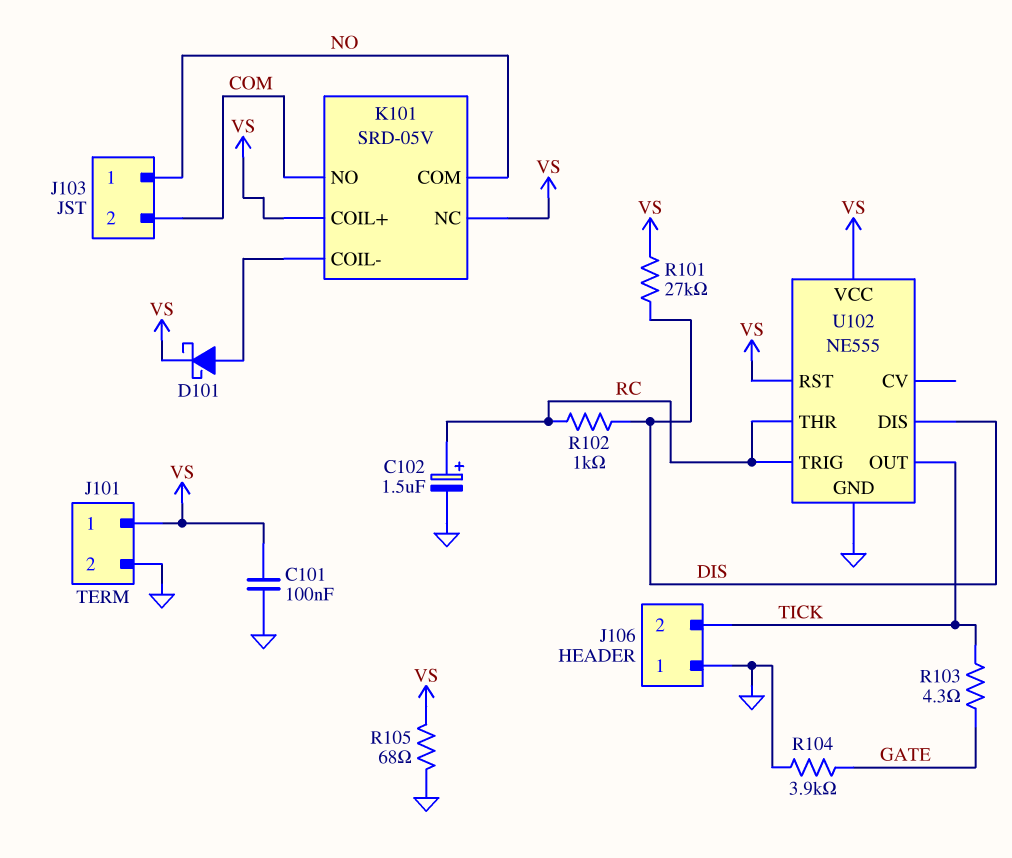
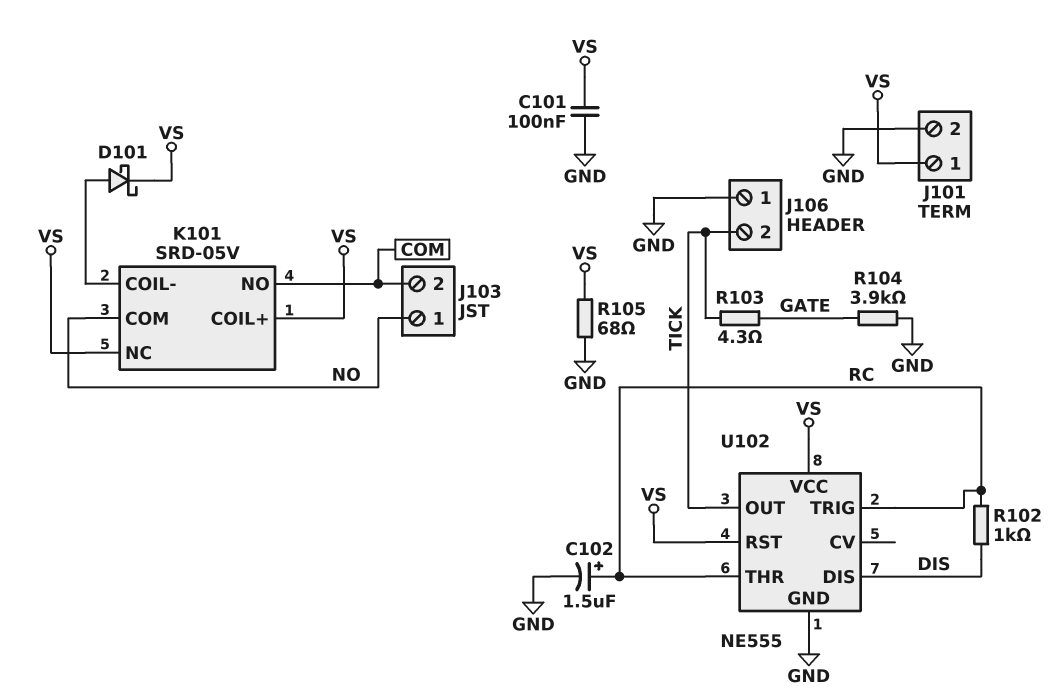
R101: 27k (DIS, VS) -> none

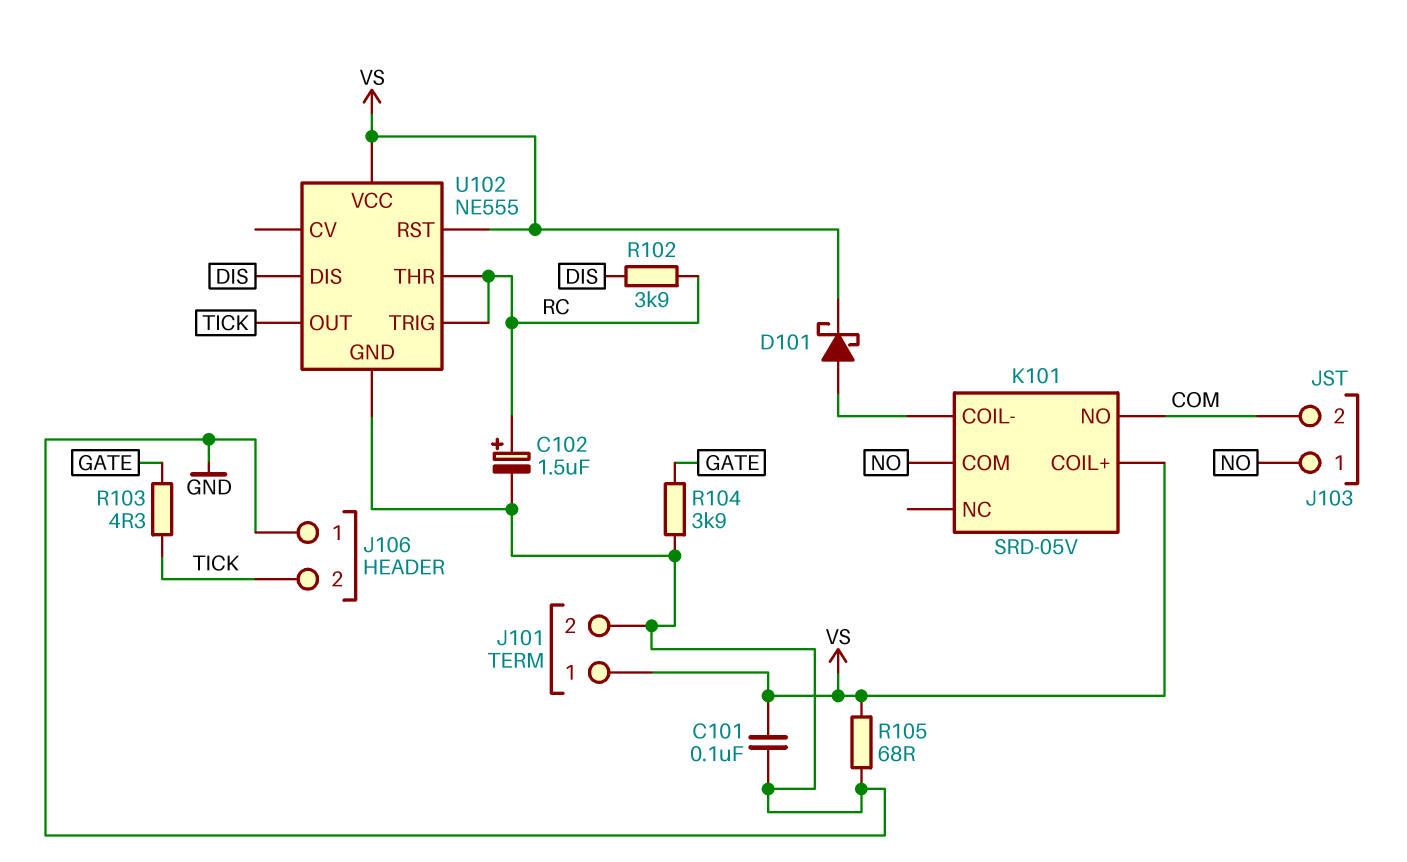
K101 pin NC: VS -> none
R102: 1k (DIS, RC) -> 3.9k (DIS, RC)

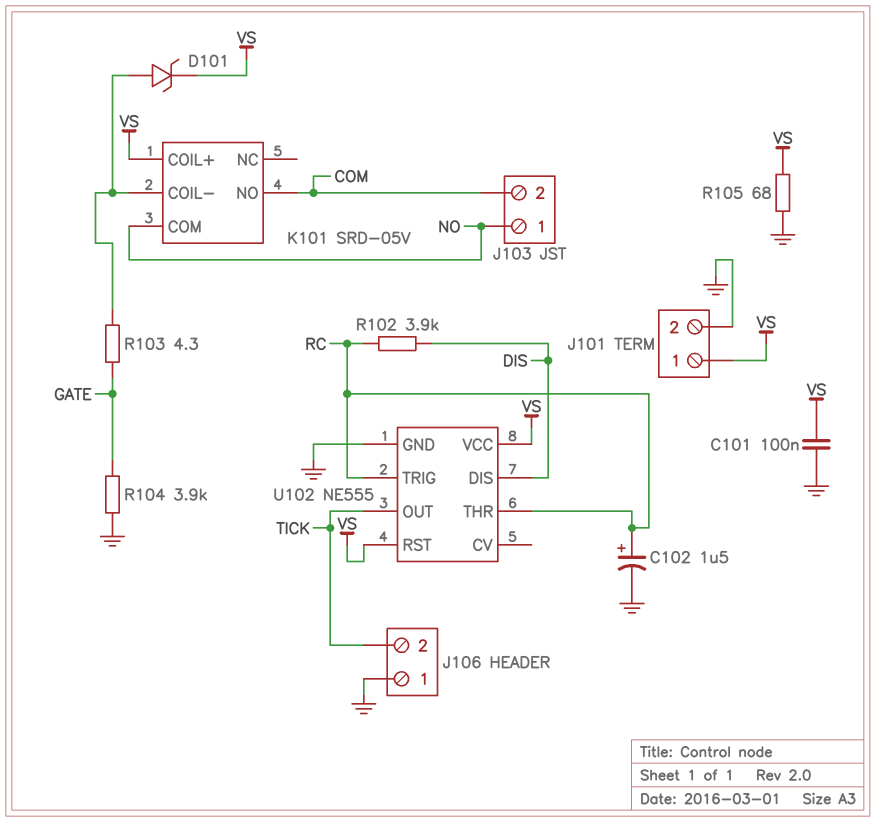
D101: schottky (A K101/COIL-, K VS) -> zener (A K101/COIL-, K VS)
R103: 4.3 (GATE, TICK) -> 4.3 (GATE, K101/COIL-)

